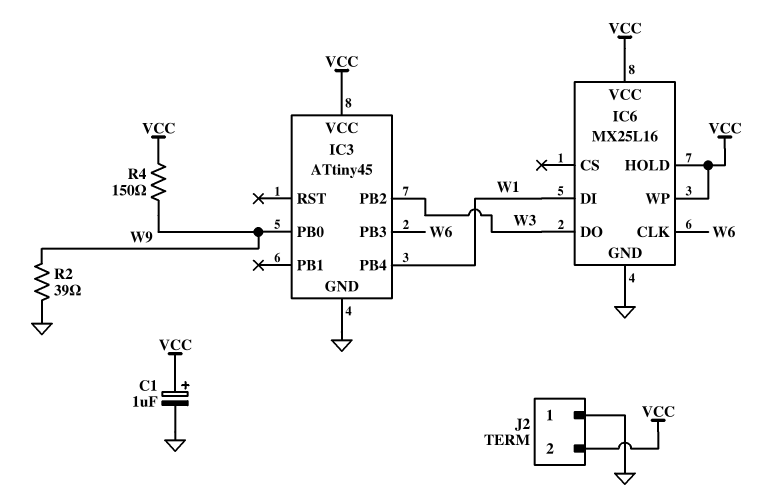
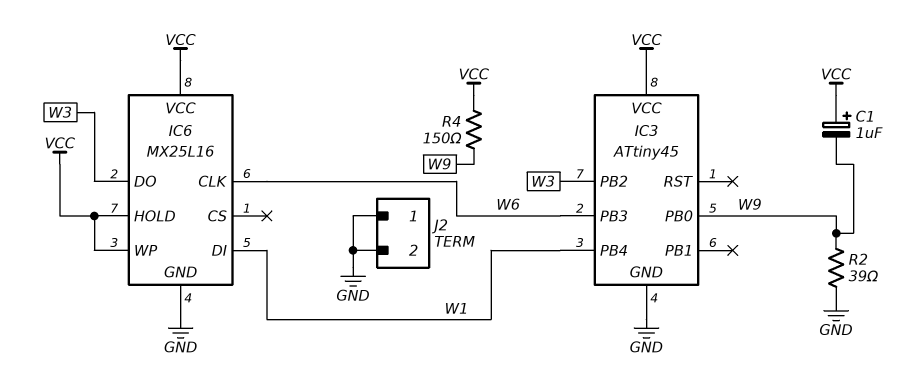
C1: 1uF (plus VCC, minus GND) -> 1uF (plus VCC, minus W9)
J2 pin 2: VCC -> GND

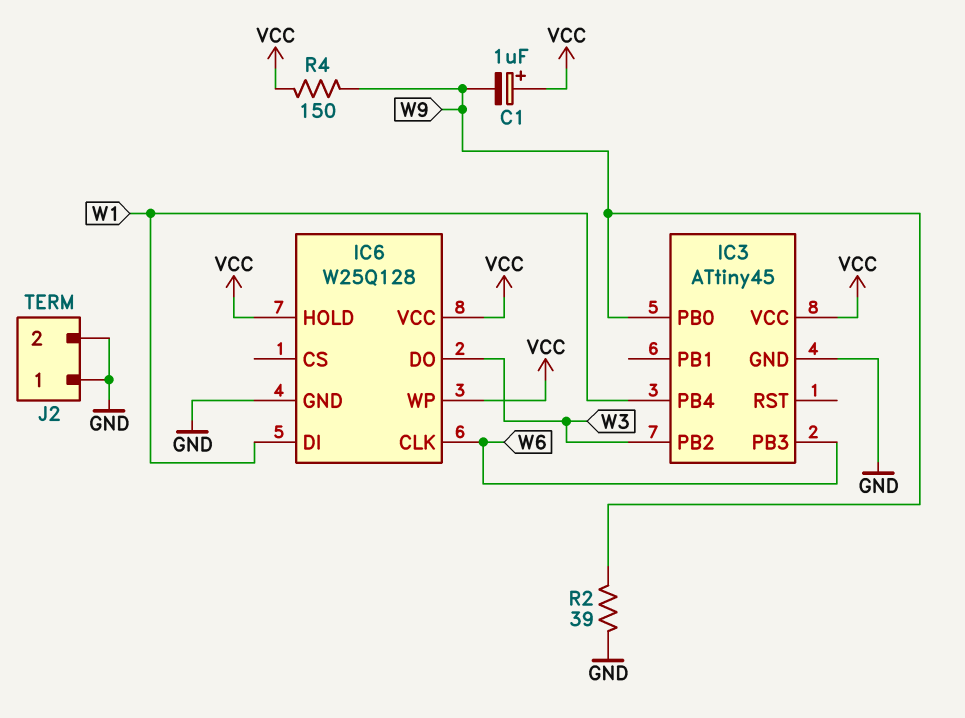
IC6: MX25L16 -> W25Q128

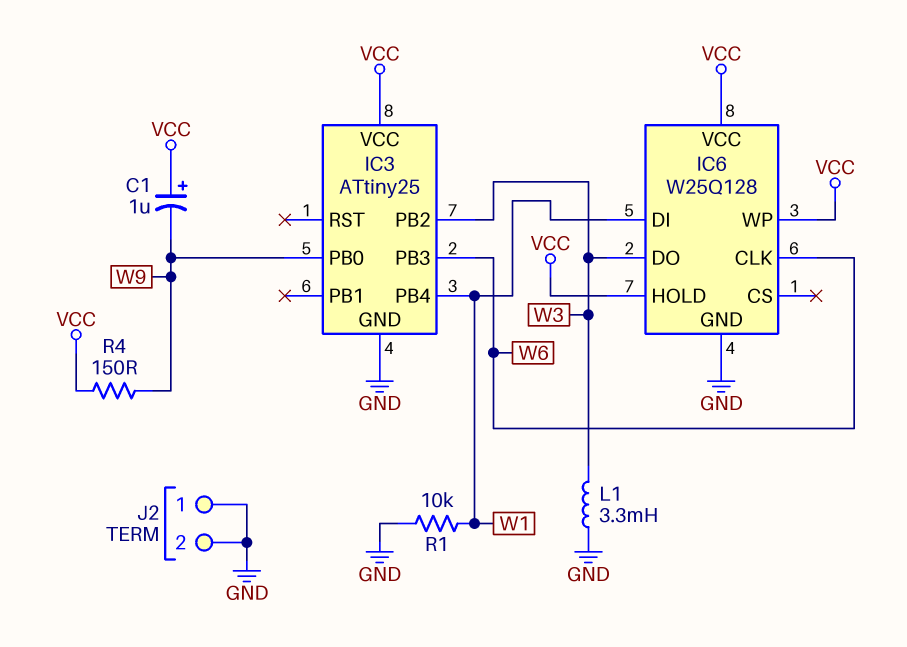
IC3: ATtiny45 -> ATtiny25
L1: none -> 3.3mH (GND, W3)
R1: none -> 10k (GND, W1)
R2: 39 (GND, W9) -> none

